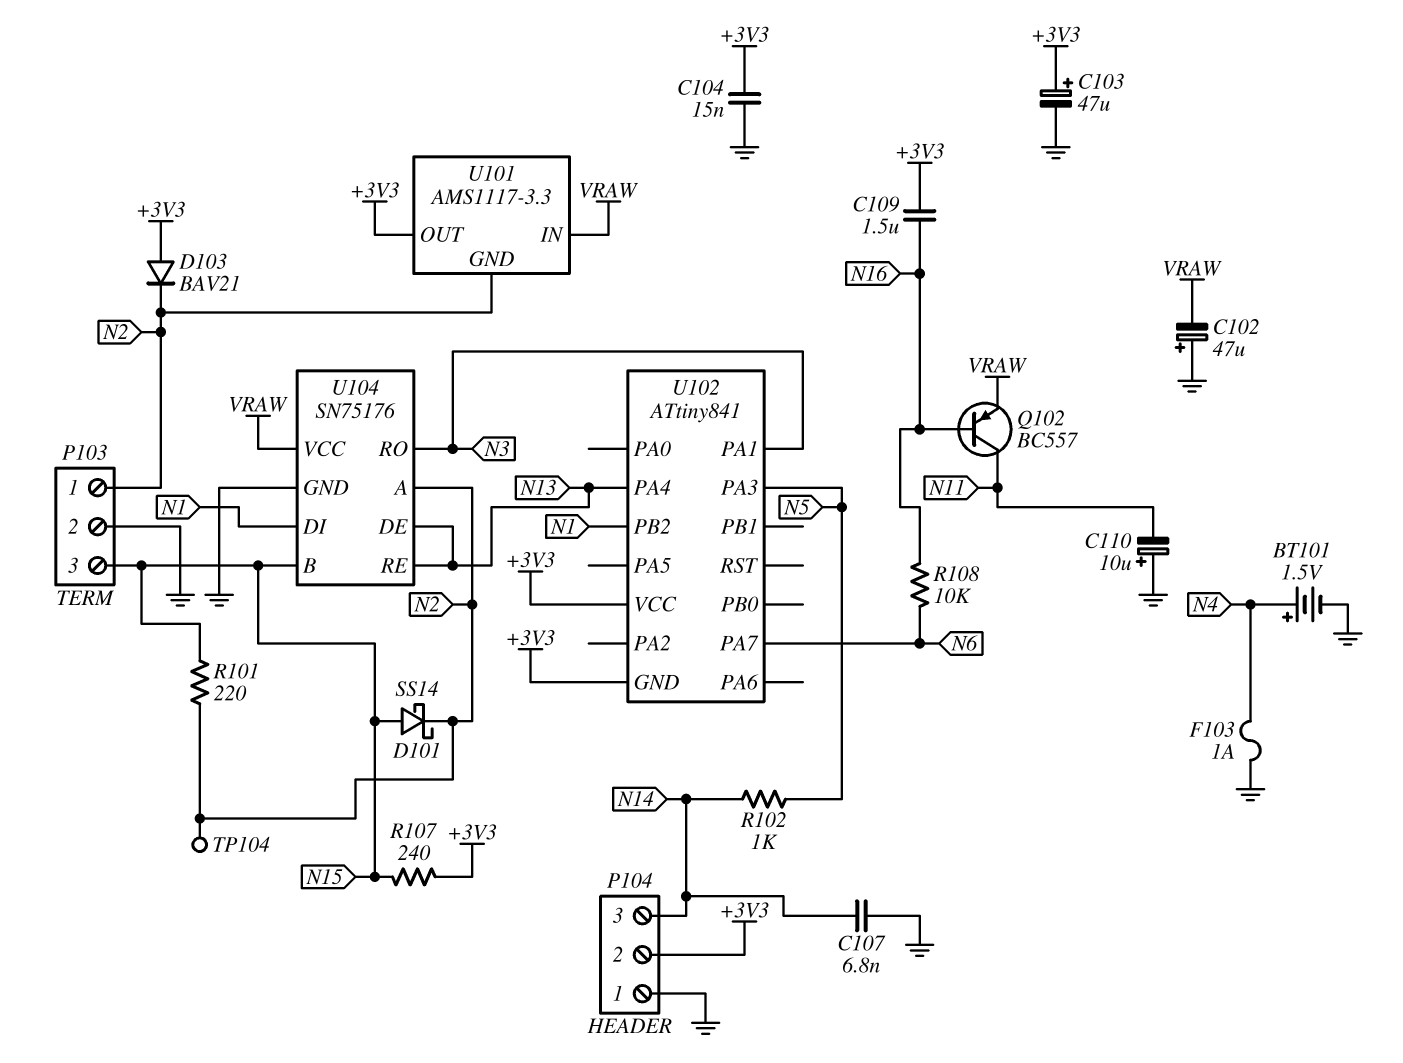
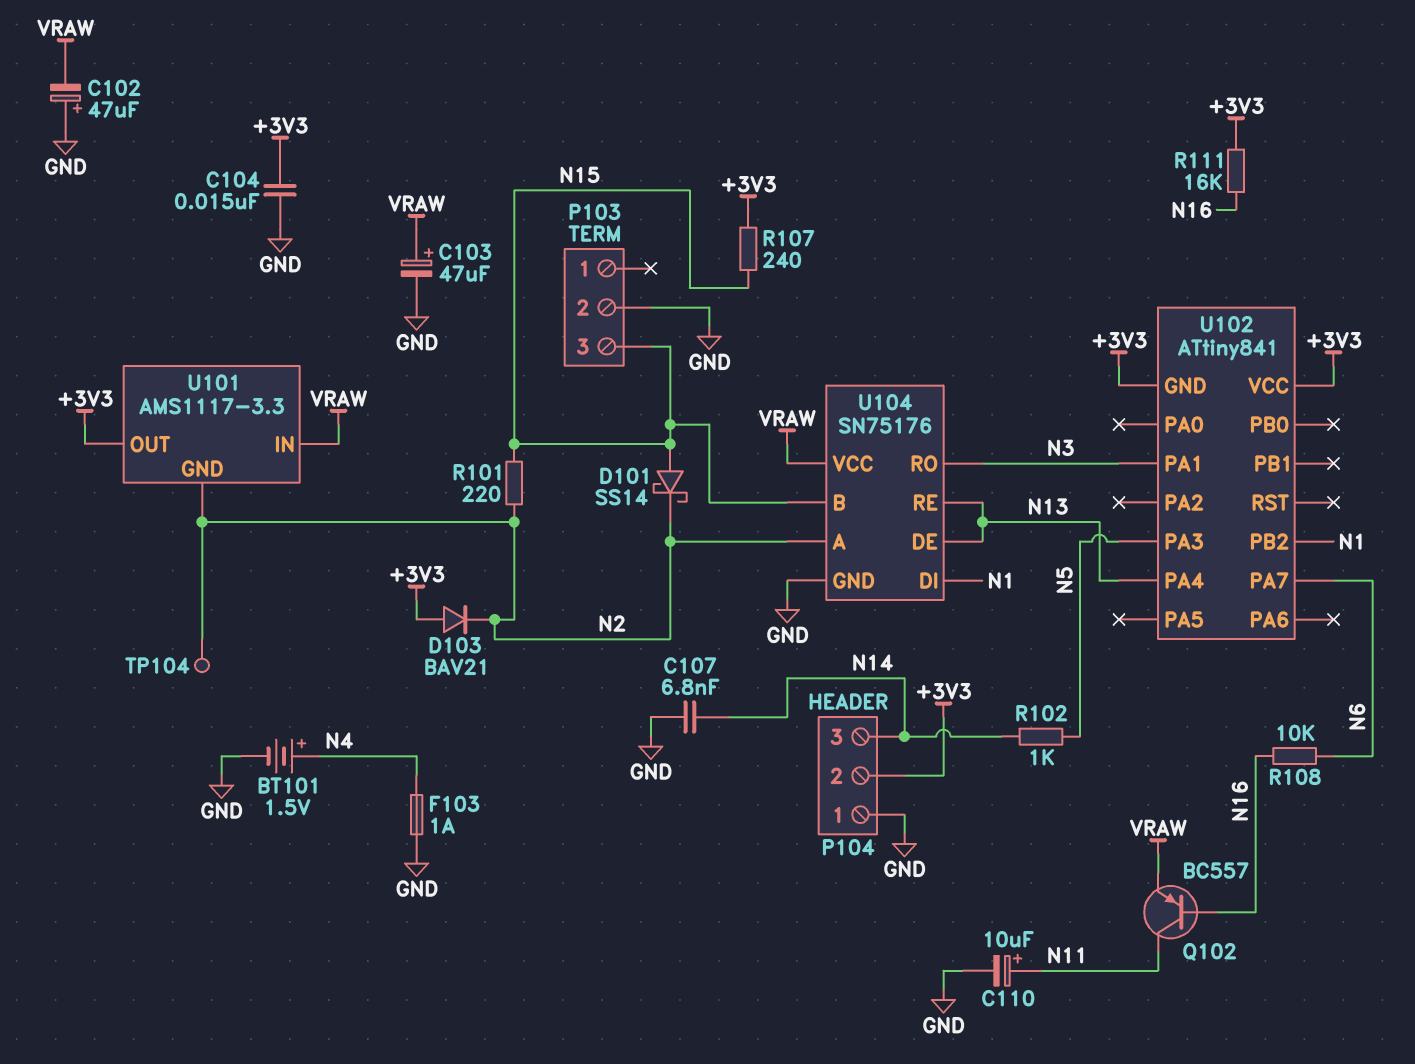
C103: 47uF (plus +3V3, minus GND) -> 47uF (plus VRAW, minus GND)
C109: 1.5uF (+3V3, N16) -> none
C110: 10uF (plus GND, minus N11) -> 10uF (plus N11, minus GND)
P103 pin 1: N2 -> none
R111: none -> 16k (+3V3, N16)

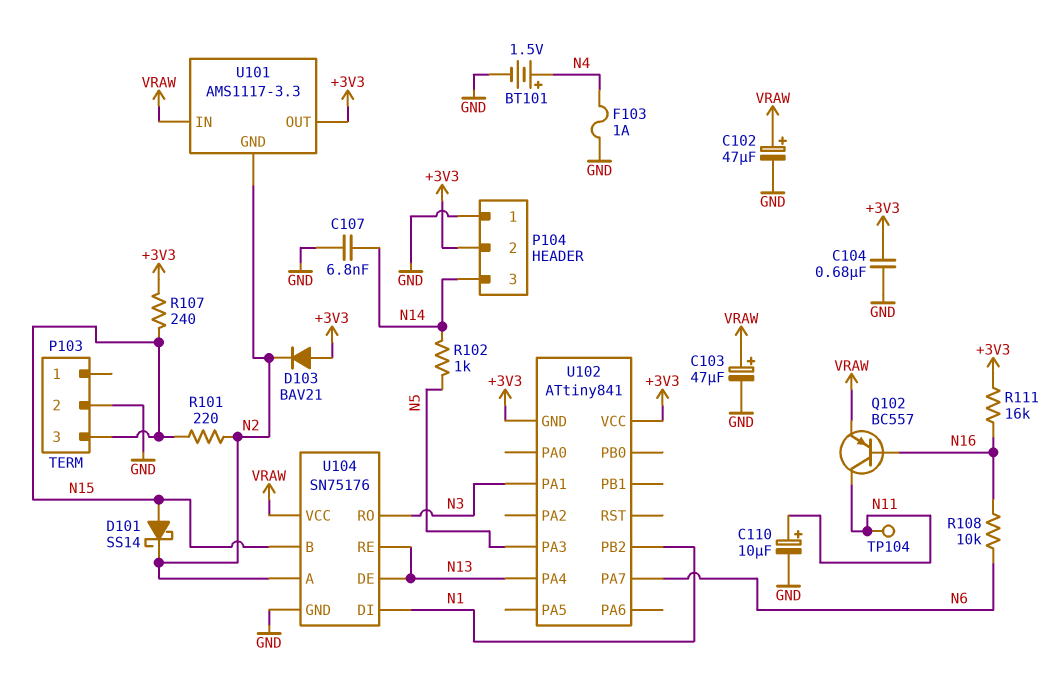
C102: 47uF (plus GND, minus VRAW) -> 47uF (plus VRAW, minus GND)
C104: 15nF (+3V3, GND) -> 680nF (+3V3, GND)
TP104: test point (N2) -> test point (N11)

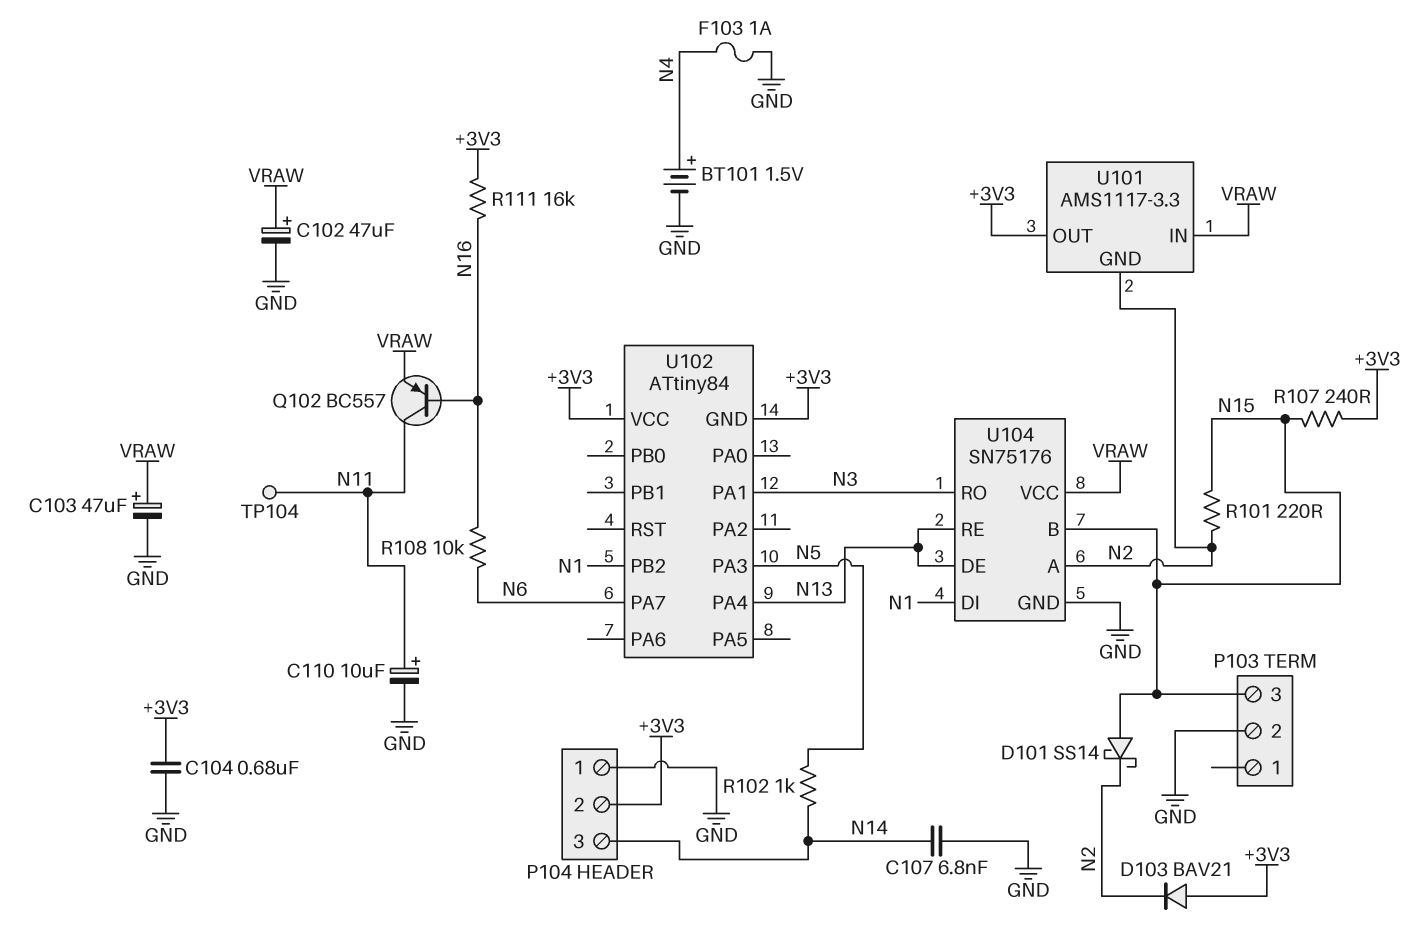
U102: ATtiny841 -> ATtiny84

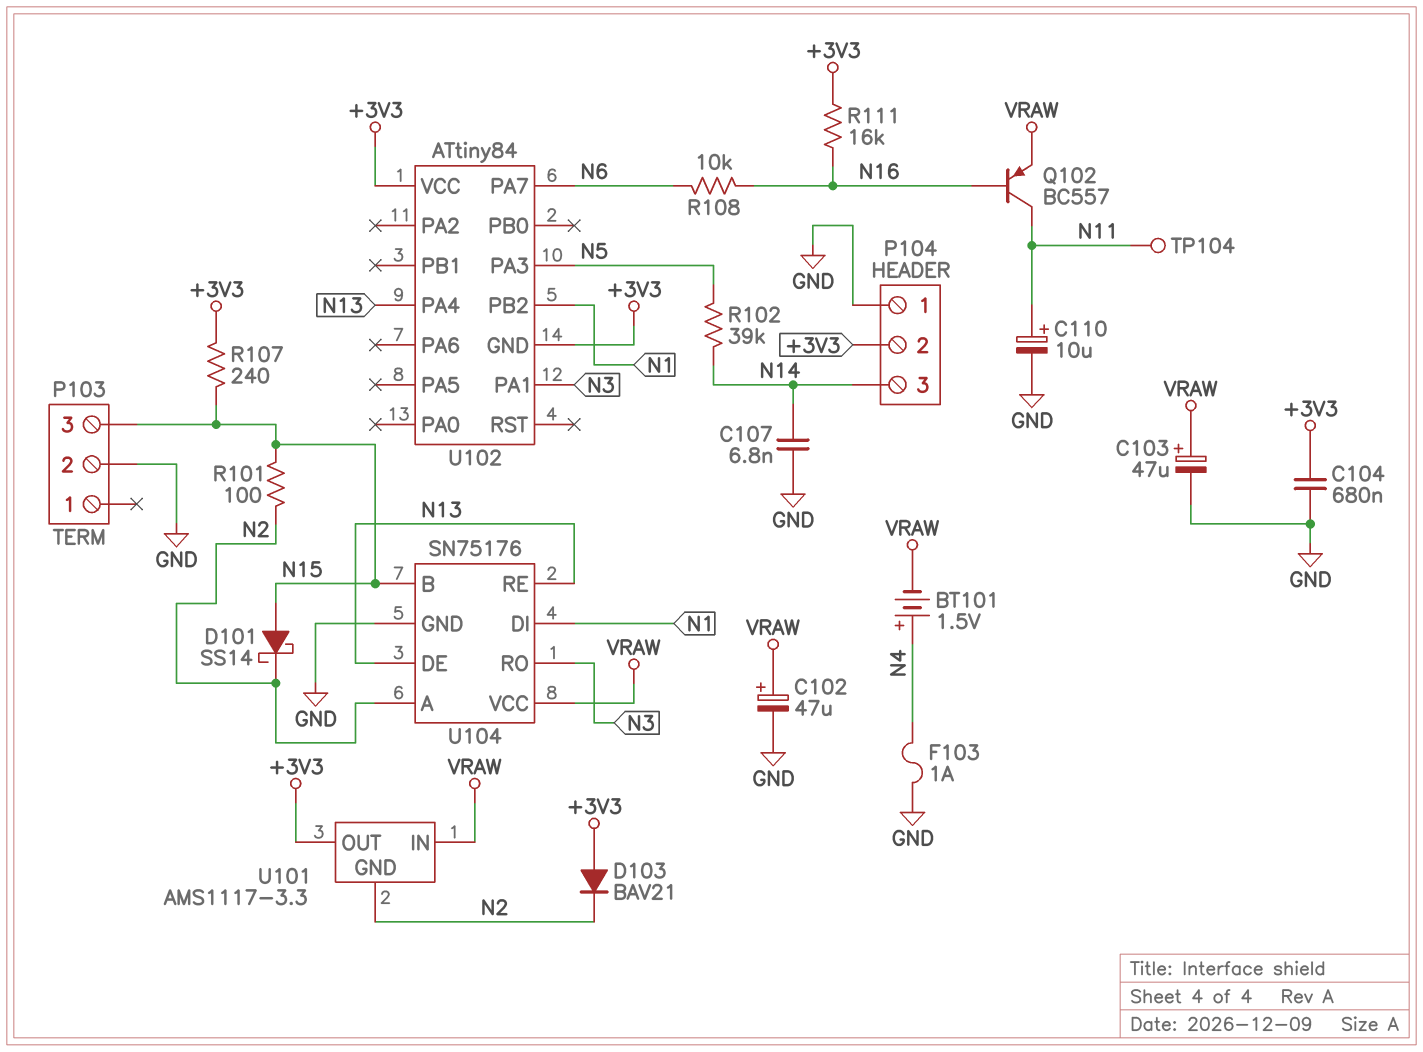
BT101: 1.5V (plus N4, minus GND) -> 1.5V (plus N4, minus VRAW)
R101: 220 (N2, N15) -> 100 (N2, N15)
R102: 1k (N5, N14) -> 39k (N5, N14)

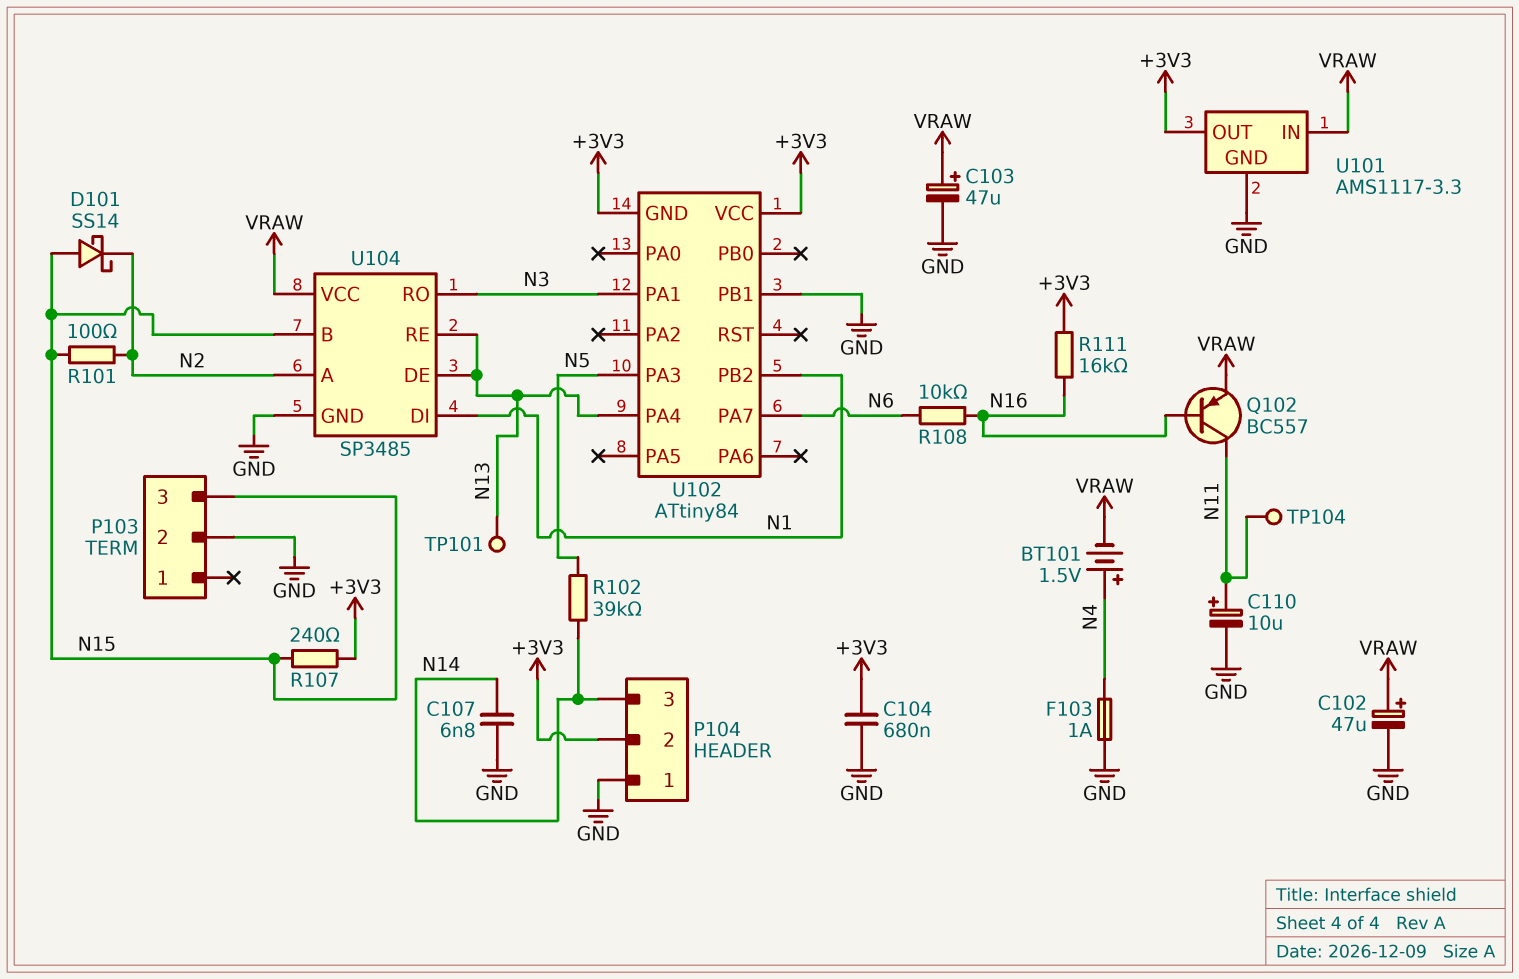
D103: diode BAV21 (A +3V3, K N2) -> none
TP101: none -> test point (N13)
U101 pin GND: N2 -> GND
U102 pin PB1: none -> GND
U104: SN75176 -> SP3485

